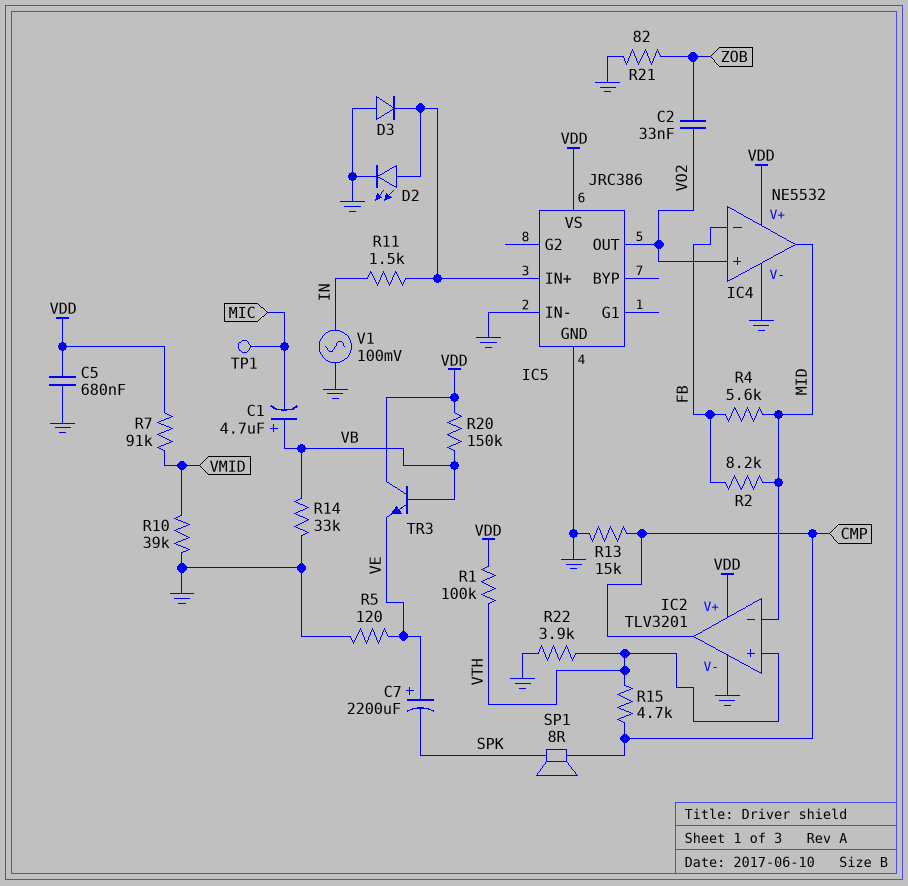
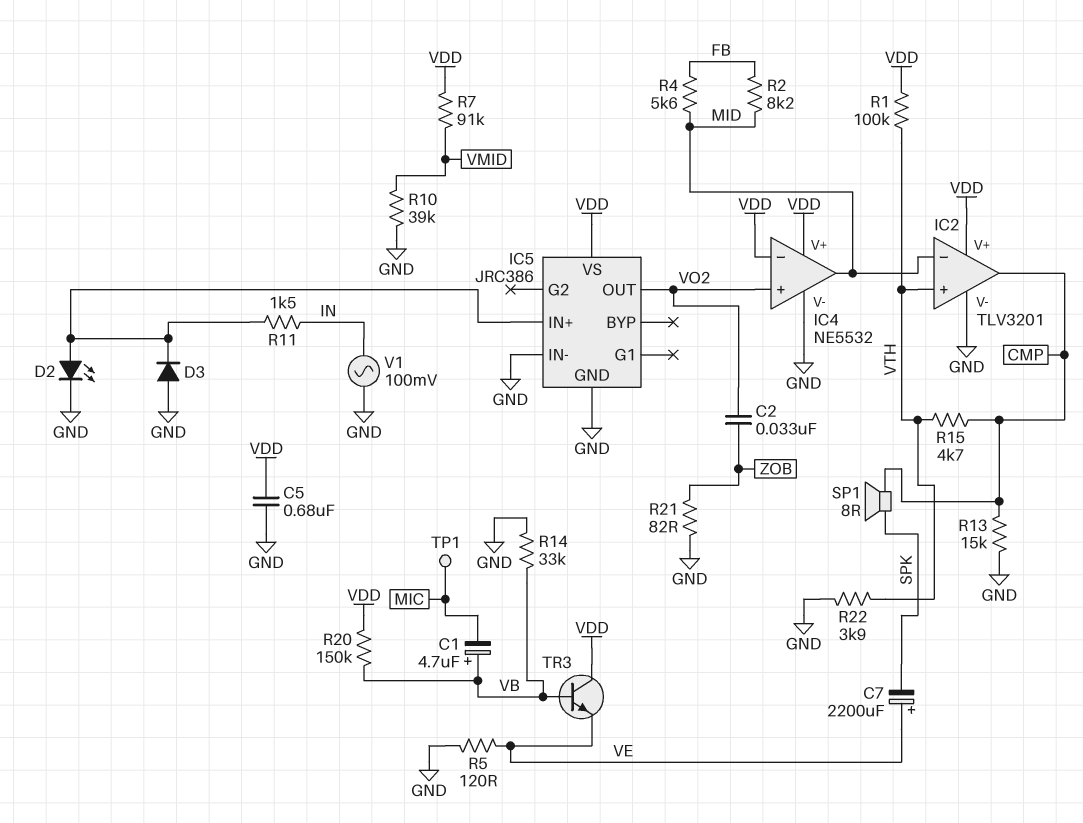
IC4 pin in-: FB -> VDD

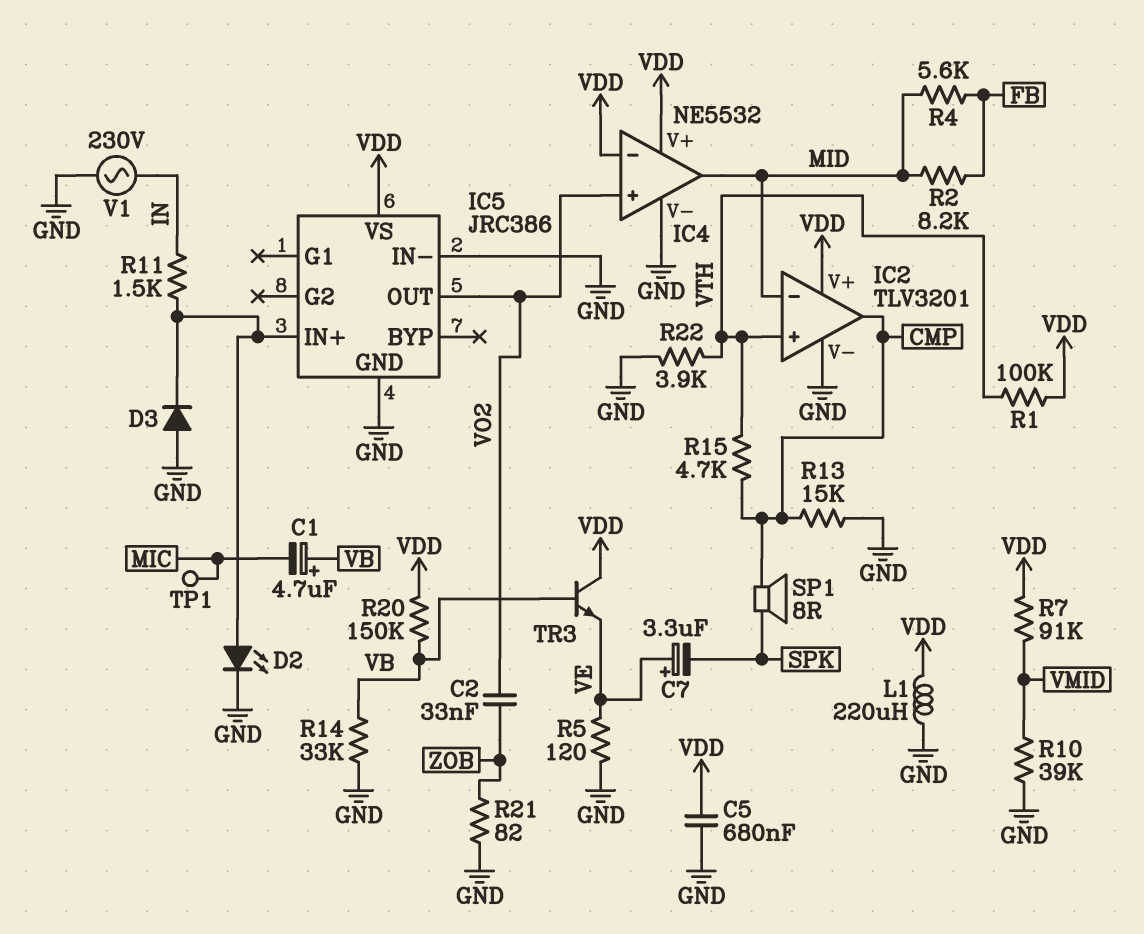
C7: 2200uF (plus VE, minus SPK) -> 3.3uF (plus VE, minus SPK)
L1: none -> 220uH (GND, VDD)
V1: AC 100mV (GND, IN) -> AC 230V (GND, IN)

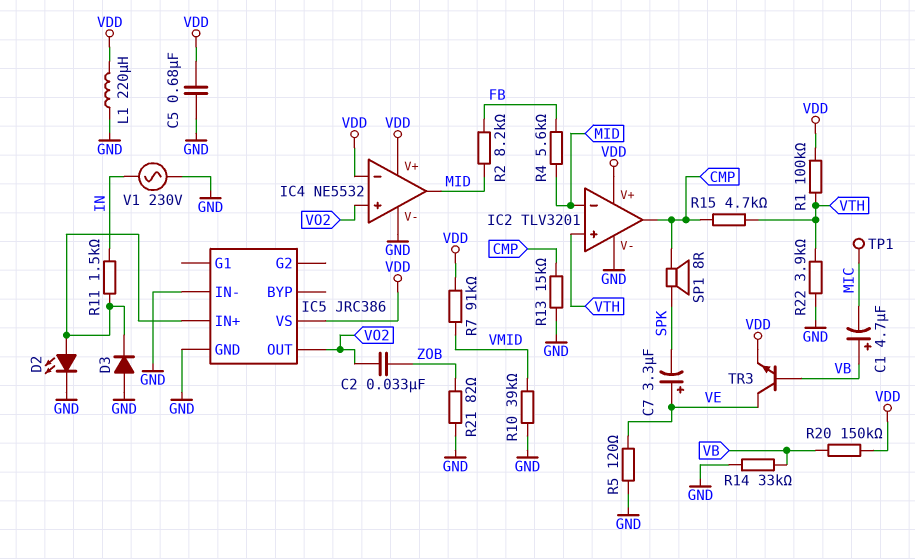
TR3: NPN (B VB, C VDD, E VE) -> NPN (B VB, C VE, E VDD)

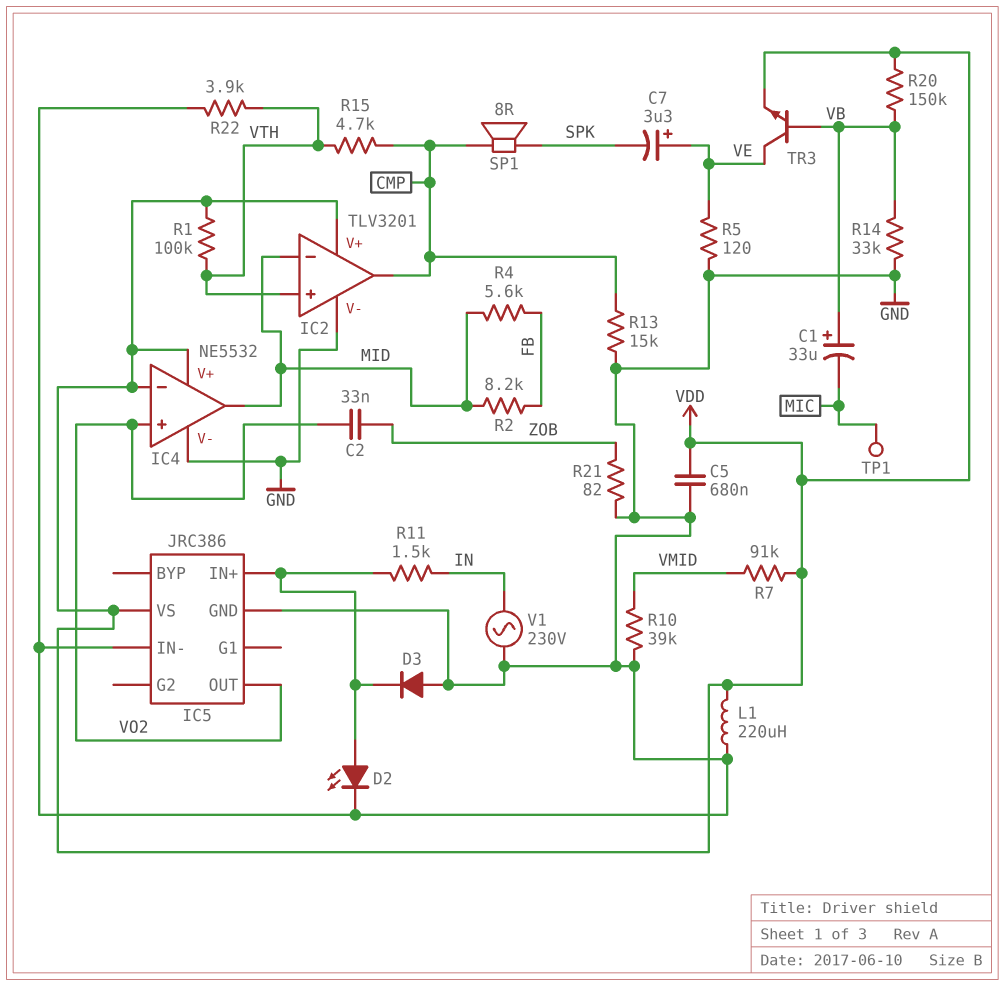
C1: 4.7uF (plus VB, minus MIC) -> 33uF (plus VB, minus MIC)

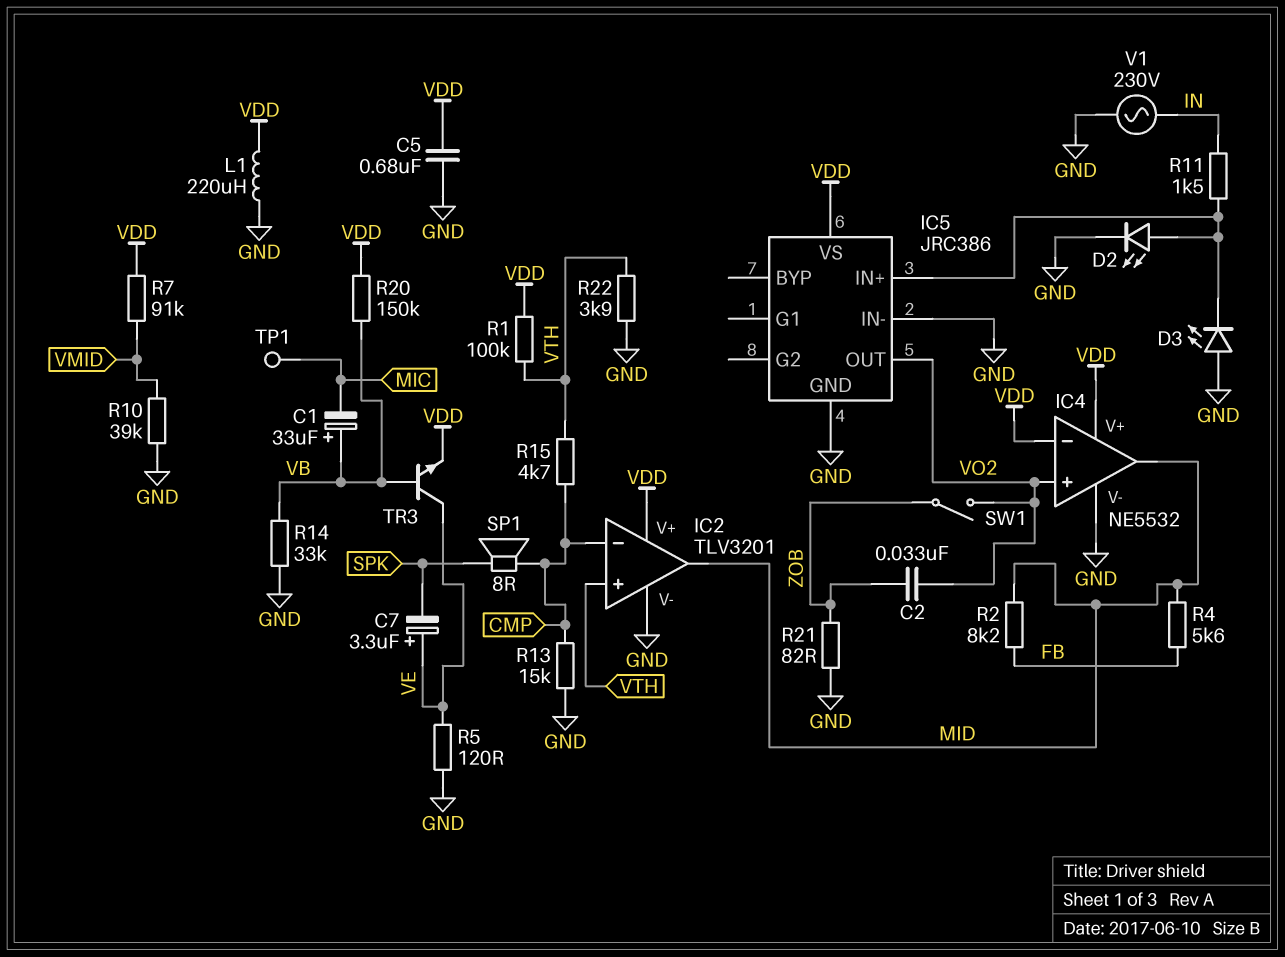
D3: diode (A GND, K IC5/IN+) -> LED (A GND, K IC5/IN+)
IC2 pin in-: MID -> CMP
IC2 pin out: CMP -> MID
SW1: none -> switch (VO2, ZOB)

